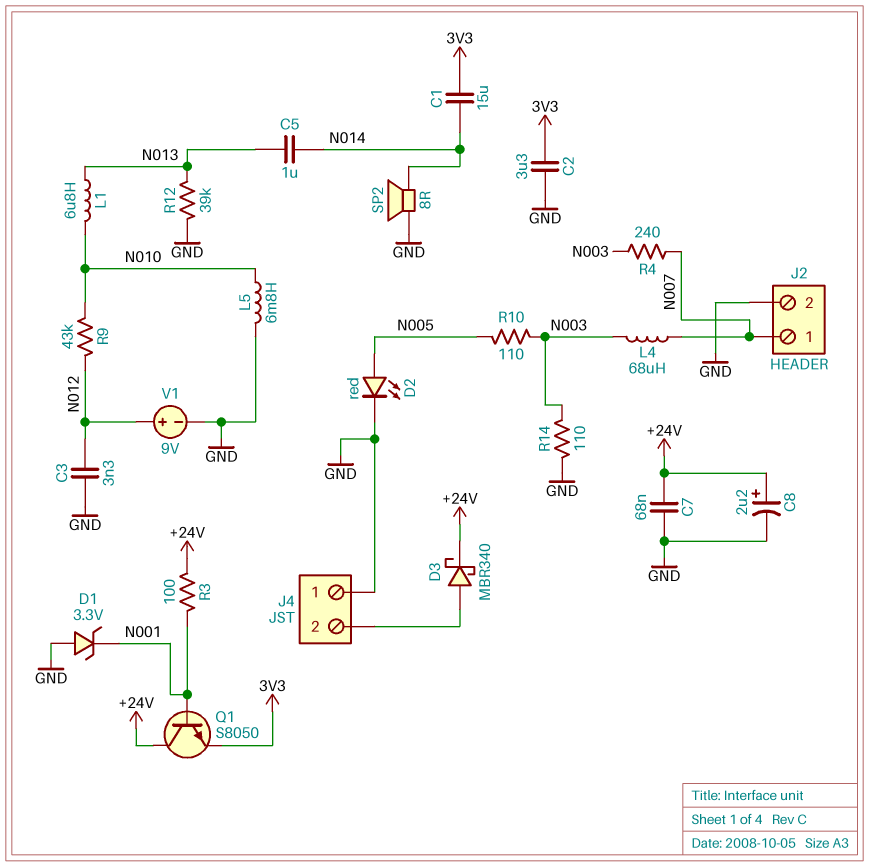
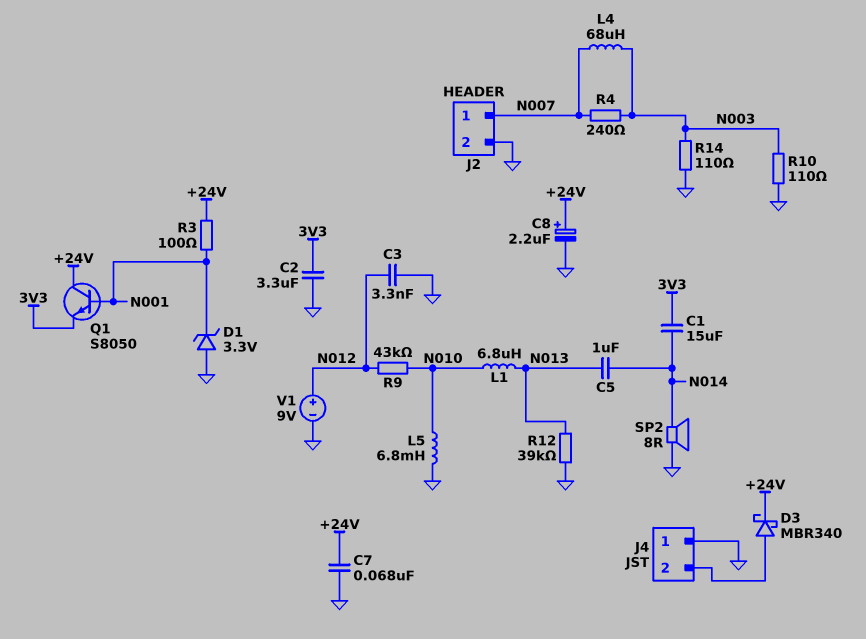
D2: LED red (A N005, K GND) -> none
R10: 110 (N003, N005) -> 110 (GND, N003)

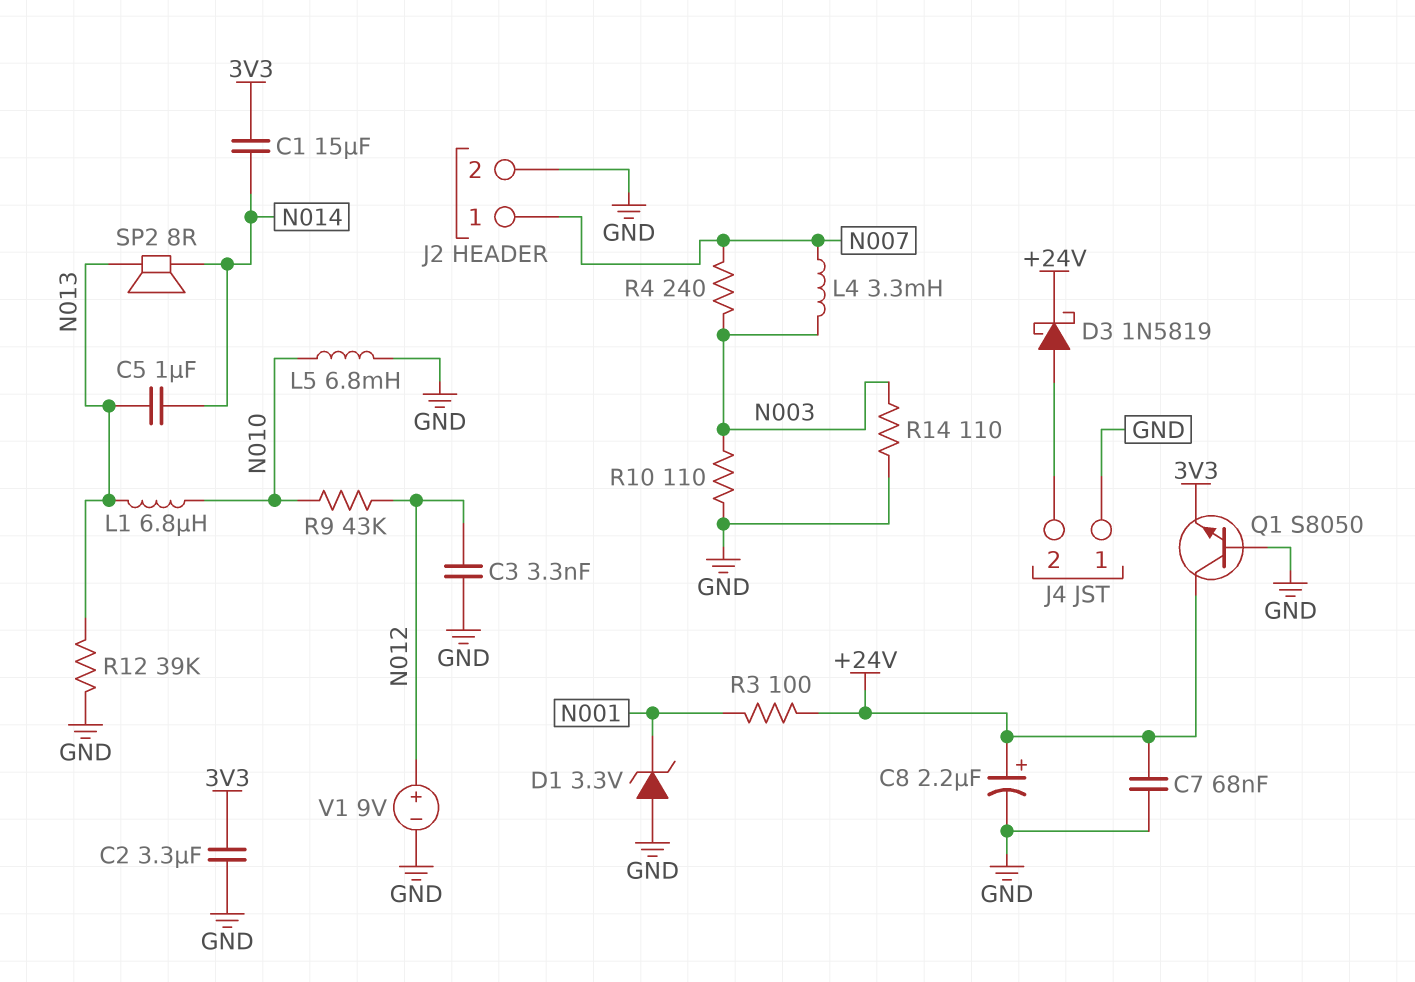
D3: schottky MBR340 (A J4/2, K +24V) -> schottky 1N5819 (A J4/2, K +24V)
L4: 68uH (N003, N007) -> 3.3mH (N003, N007)
Q1: NPN S8050 (B N001, C +24V, E 3V3) -> NPN S8050 (B GND, C +24V, E 3V3)
SP2: speaker 8R (GND, N014) -> speaker 8R (N013, N014)

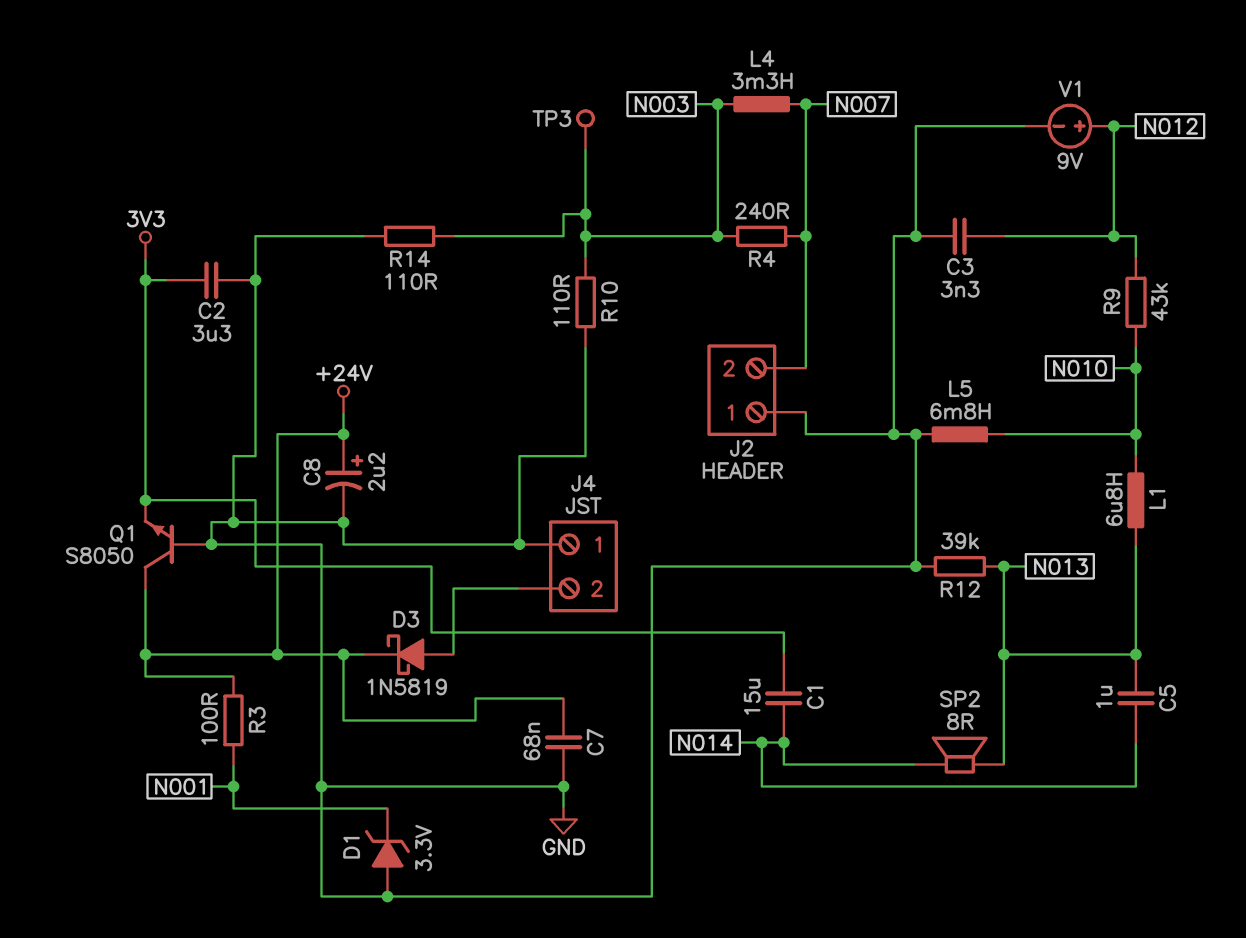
J2 pin 1: N007 -> GND
J2 pin 2: GND -> N007
TP3: none -> test point (N003)

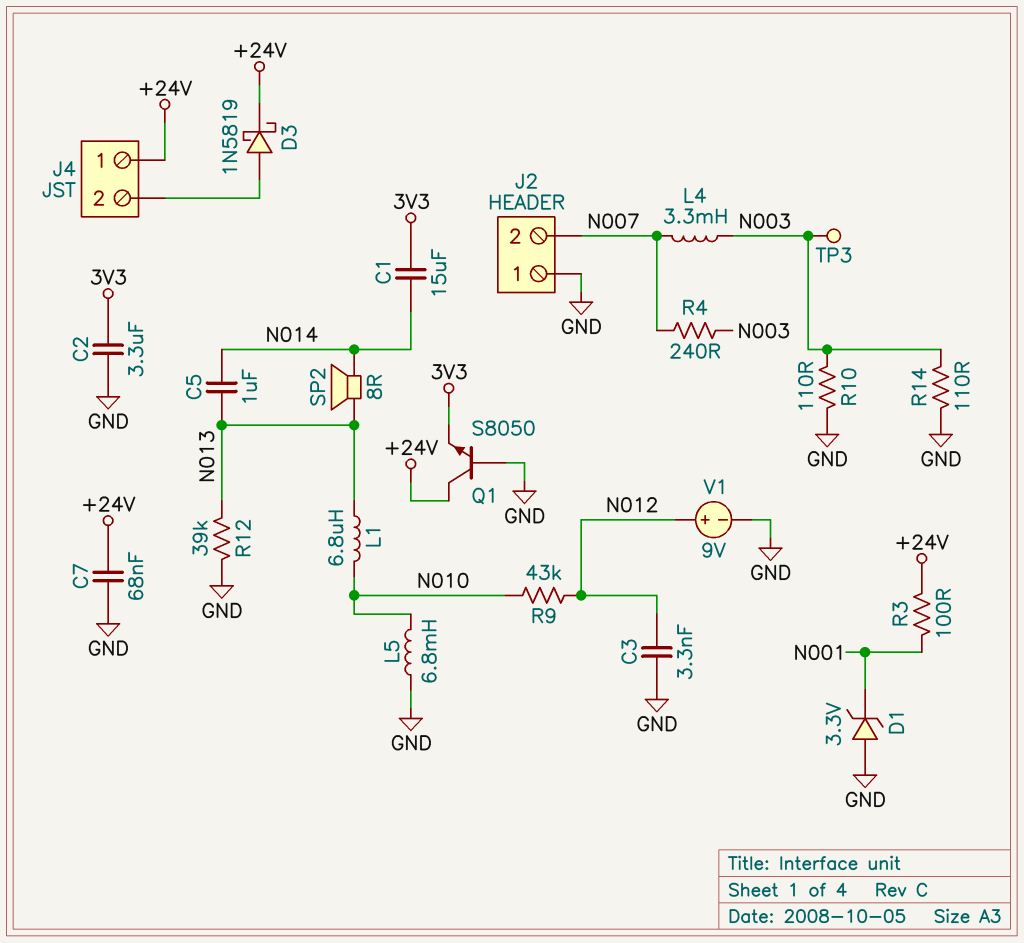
C8: 2.2uF (plus +24V, minus GND) -> none
J4 pin 1: GND -> +24V

